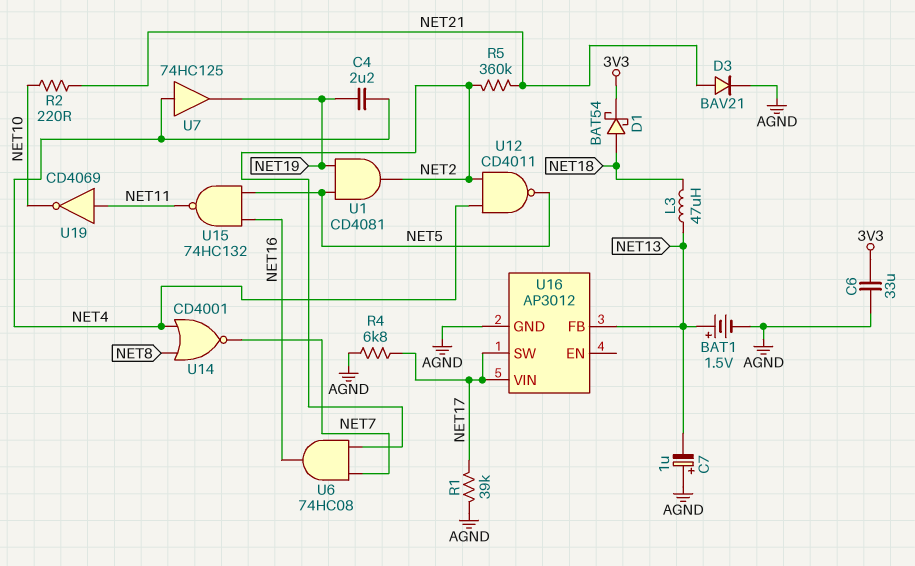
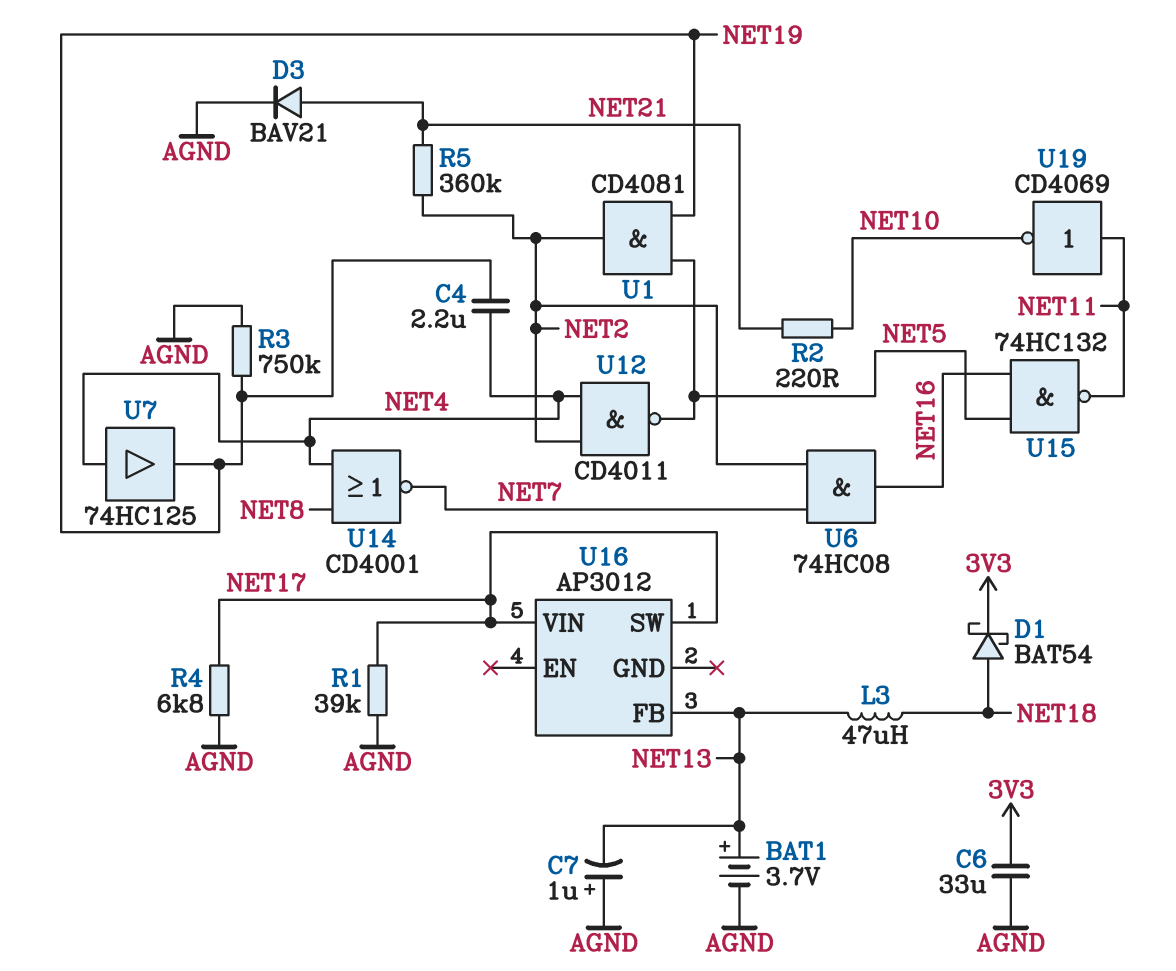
BAT1: 1.5V (plus NET13, minus AGND) -> 3.7V (plus NET13, minus AGND)
R3: none -> 750k (AGND, NET19)
U16 pin GND: AGND -> none

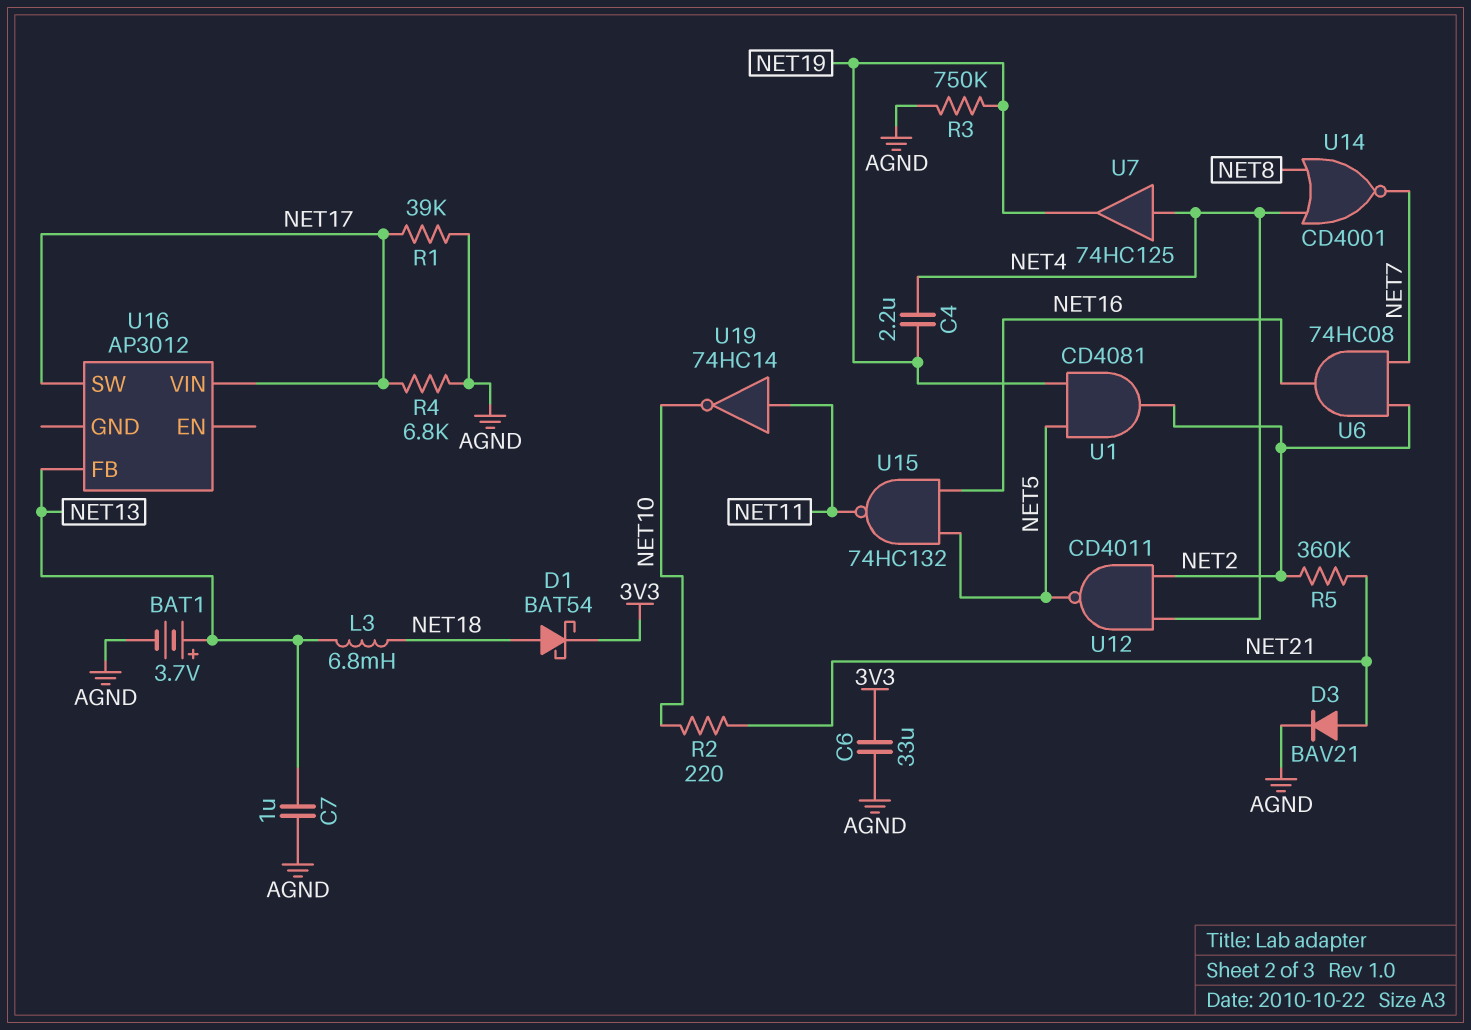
C7: 1uF (plus AGND, minus NET13) -> 1uF (AGND, NET13)
L3: 47uH (NET13, NET18) -> 6.8mH (NET13, NET18)
U19: NOT CD4069 (in NET11, out NET10) -> NOT 74HC14 (in NET11, out NET10)

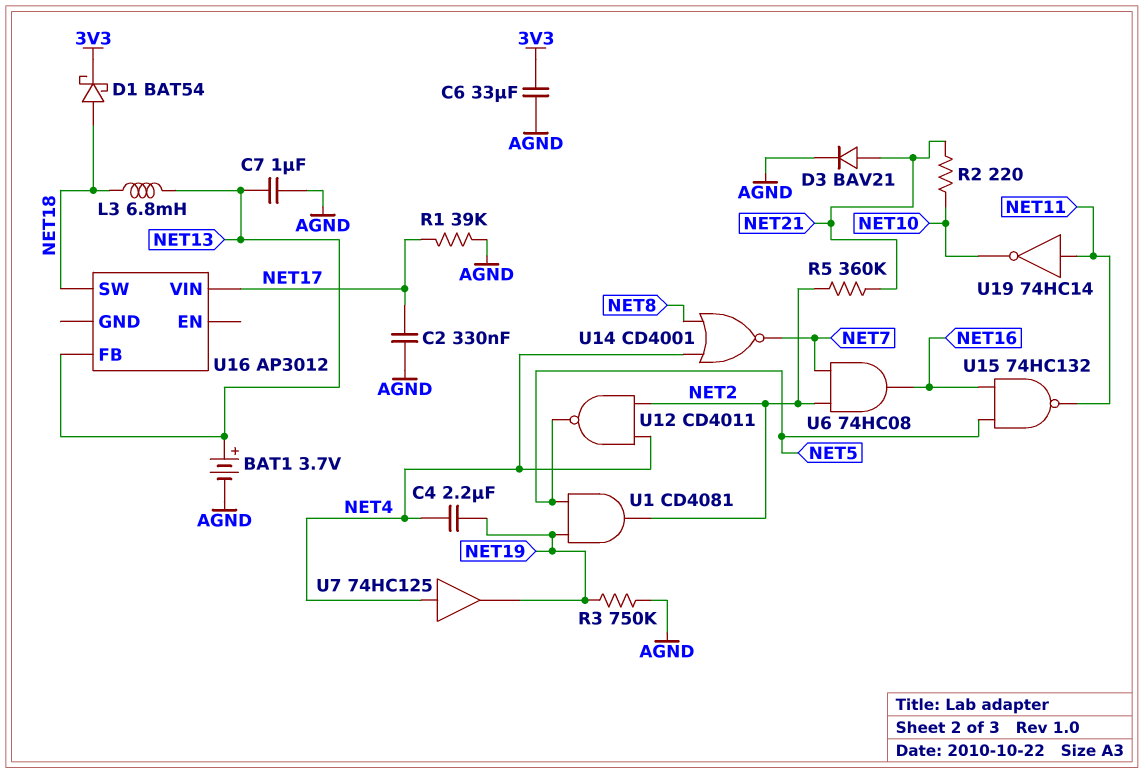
C2: none -> 330nF (AGND, NET17)
R4: 6.8k (AGND, NET17) -> none
U16 pin SW: NET17 -> NET18

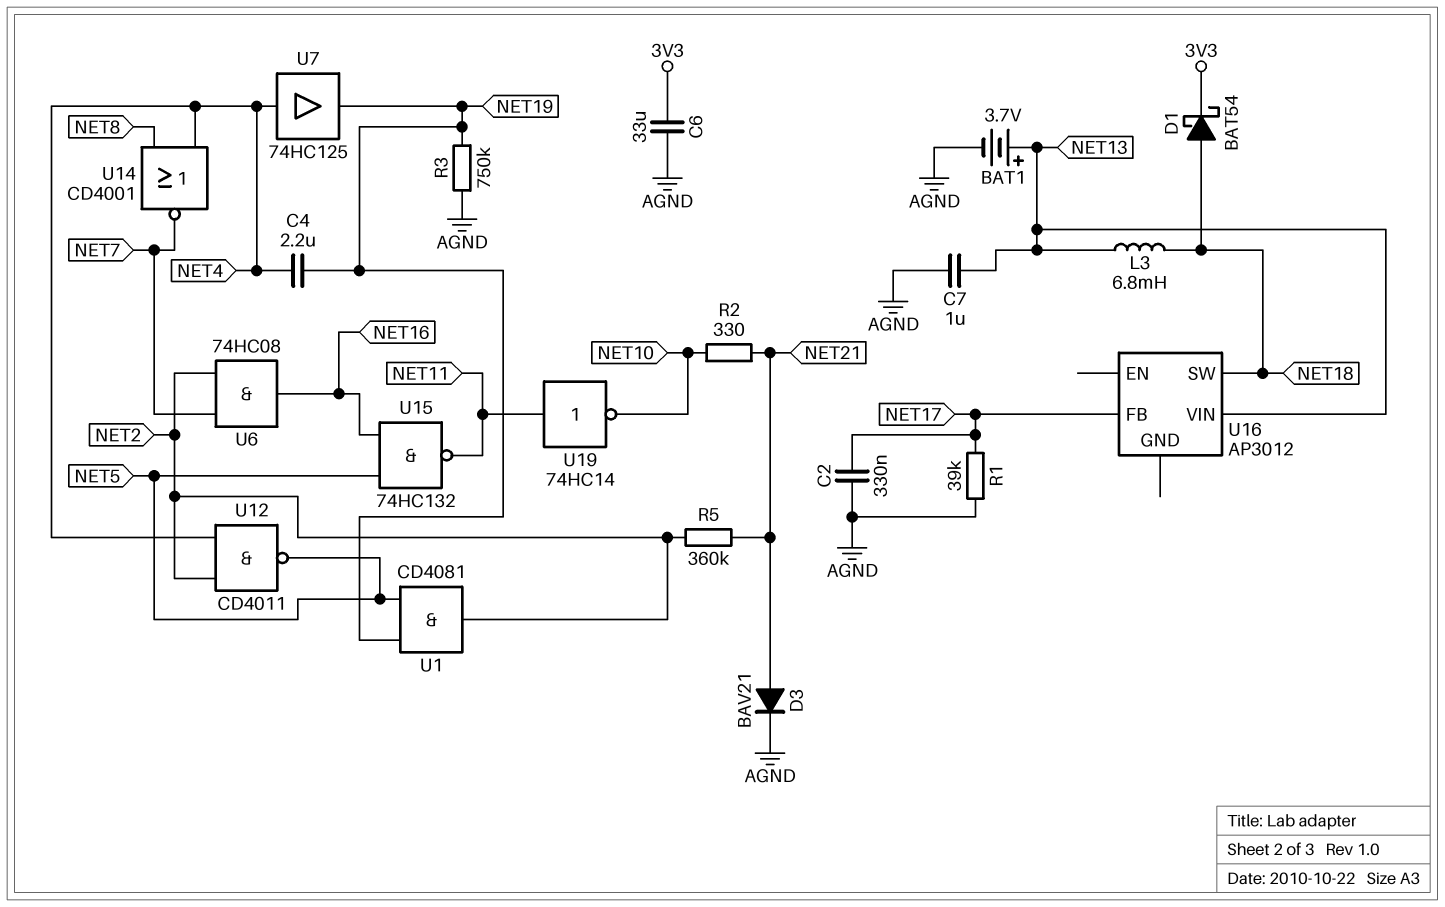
R2: 220 (NET10, NET21) -> 330 (NET10, NET21)
U16 pin FB: NET13 -> NET17
U16 pin VIN: NET17 -> NET13

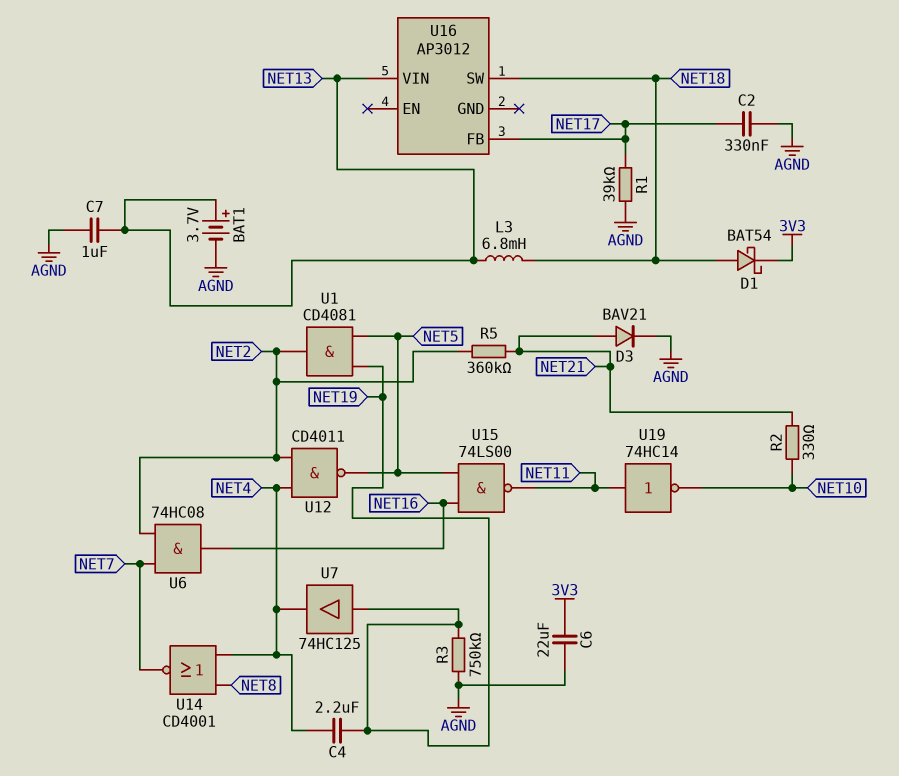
C6: 33uF (3V3, AGND) -> 22uF (3V3, AGND)
U7: buffer 74HC125 (in NET4, out NET19) -> buffer 74HC125 (in NET19, out NET4)
U15: NAND 74HC132 (in NET5, in NET16, out NET11) -> NAND 74LS00 (in NET5, in NET16, out NET11)

